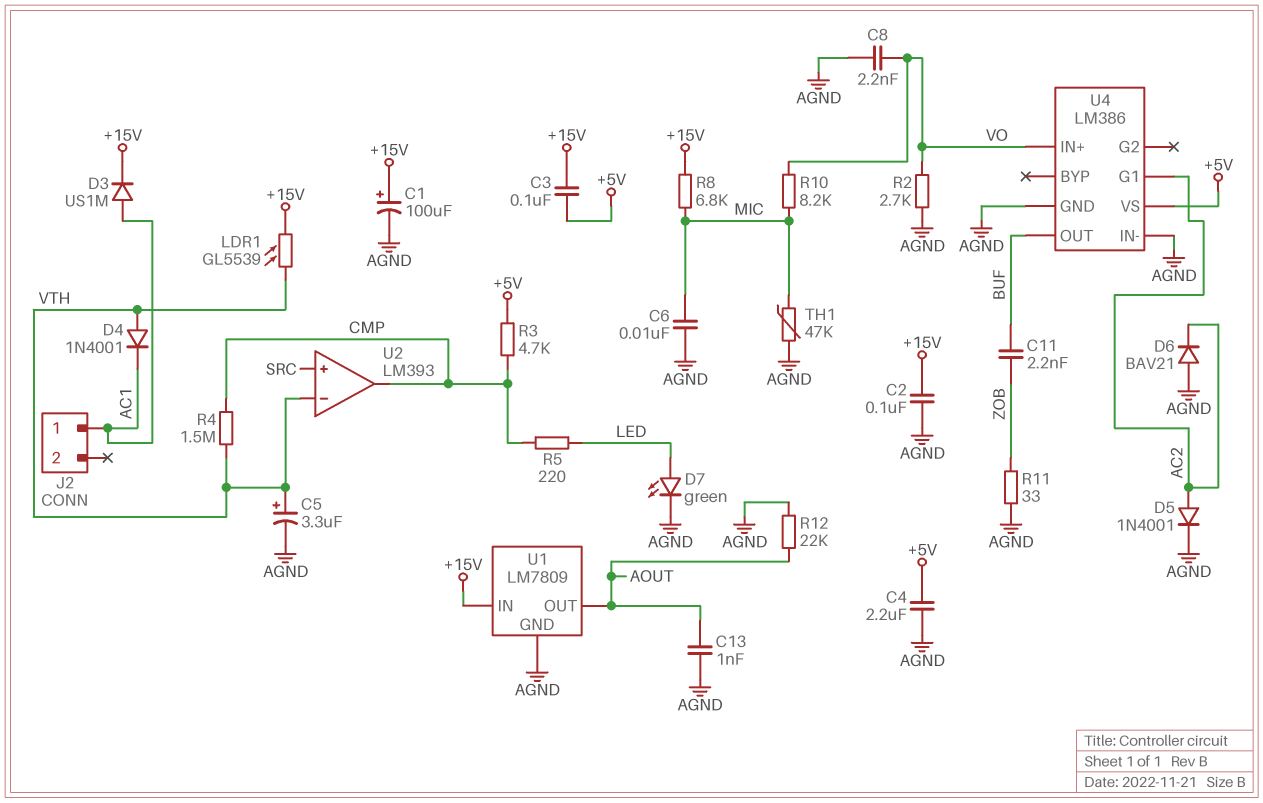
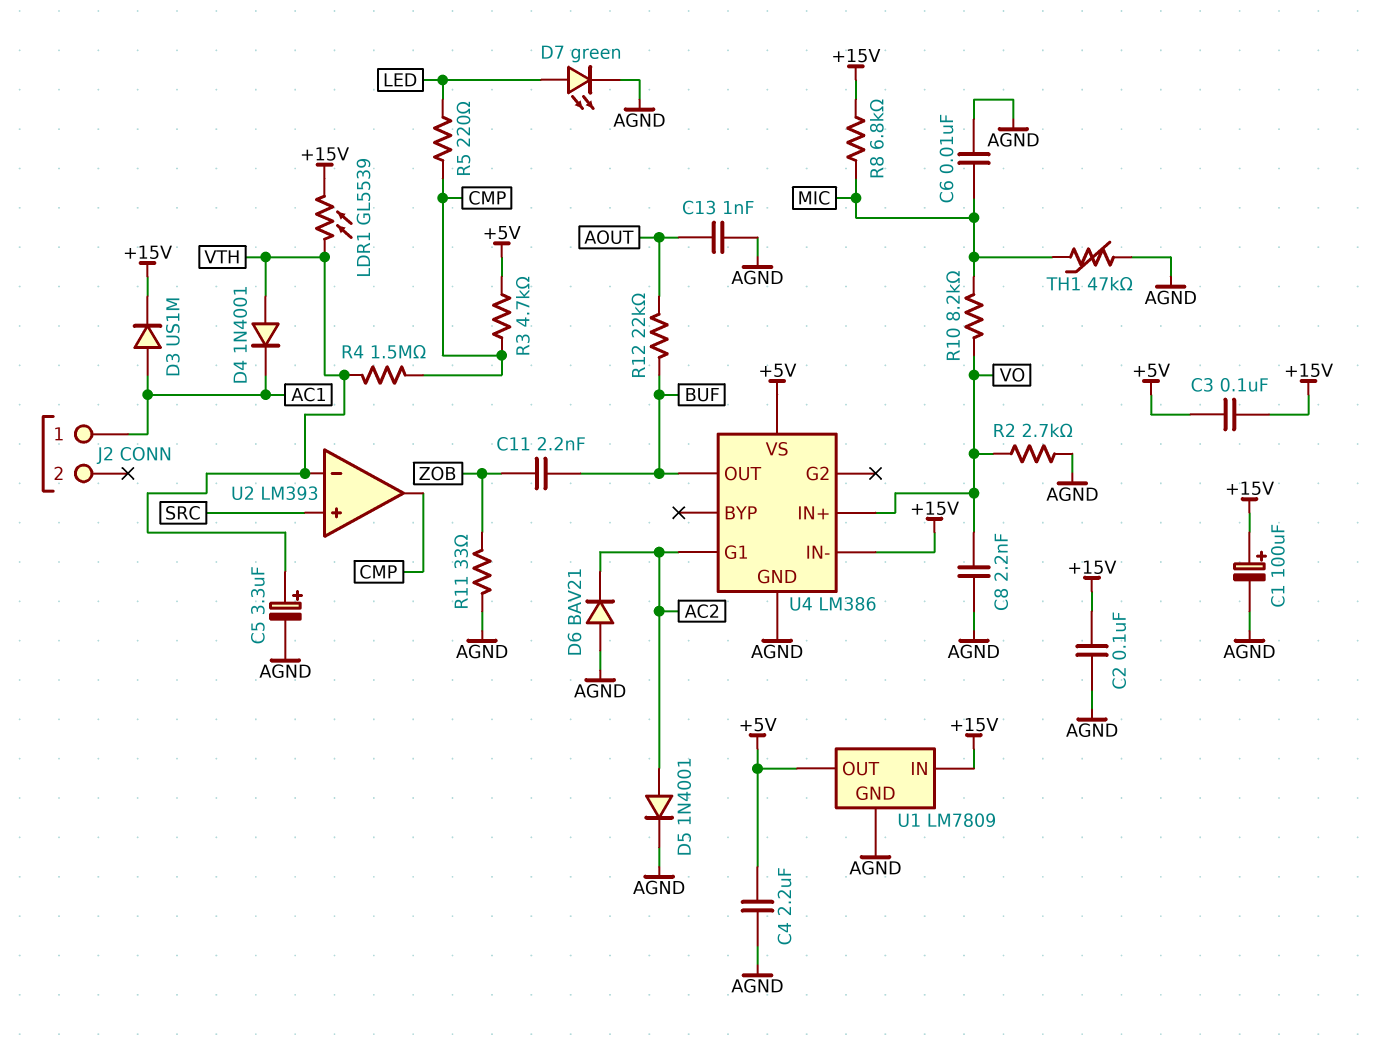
R12: 22k (AGND, AOUT) -> 22k (AOUT, BUF)
U1 pin OUT: AOUT -> +5V
U4 pin IN-: AGND -> +15V

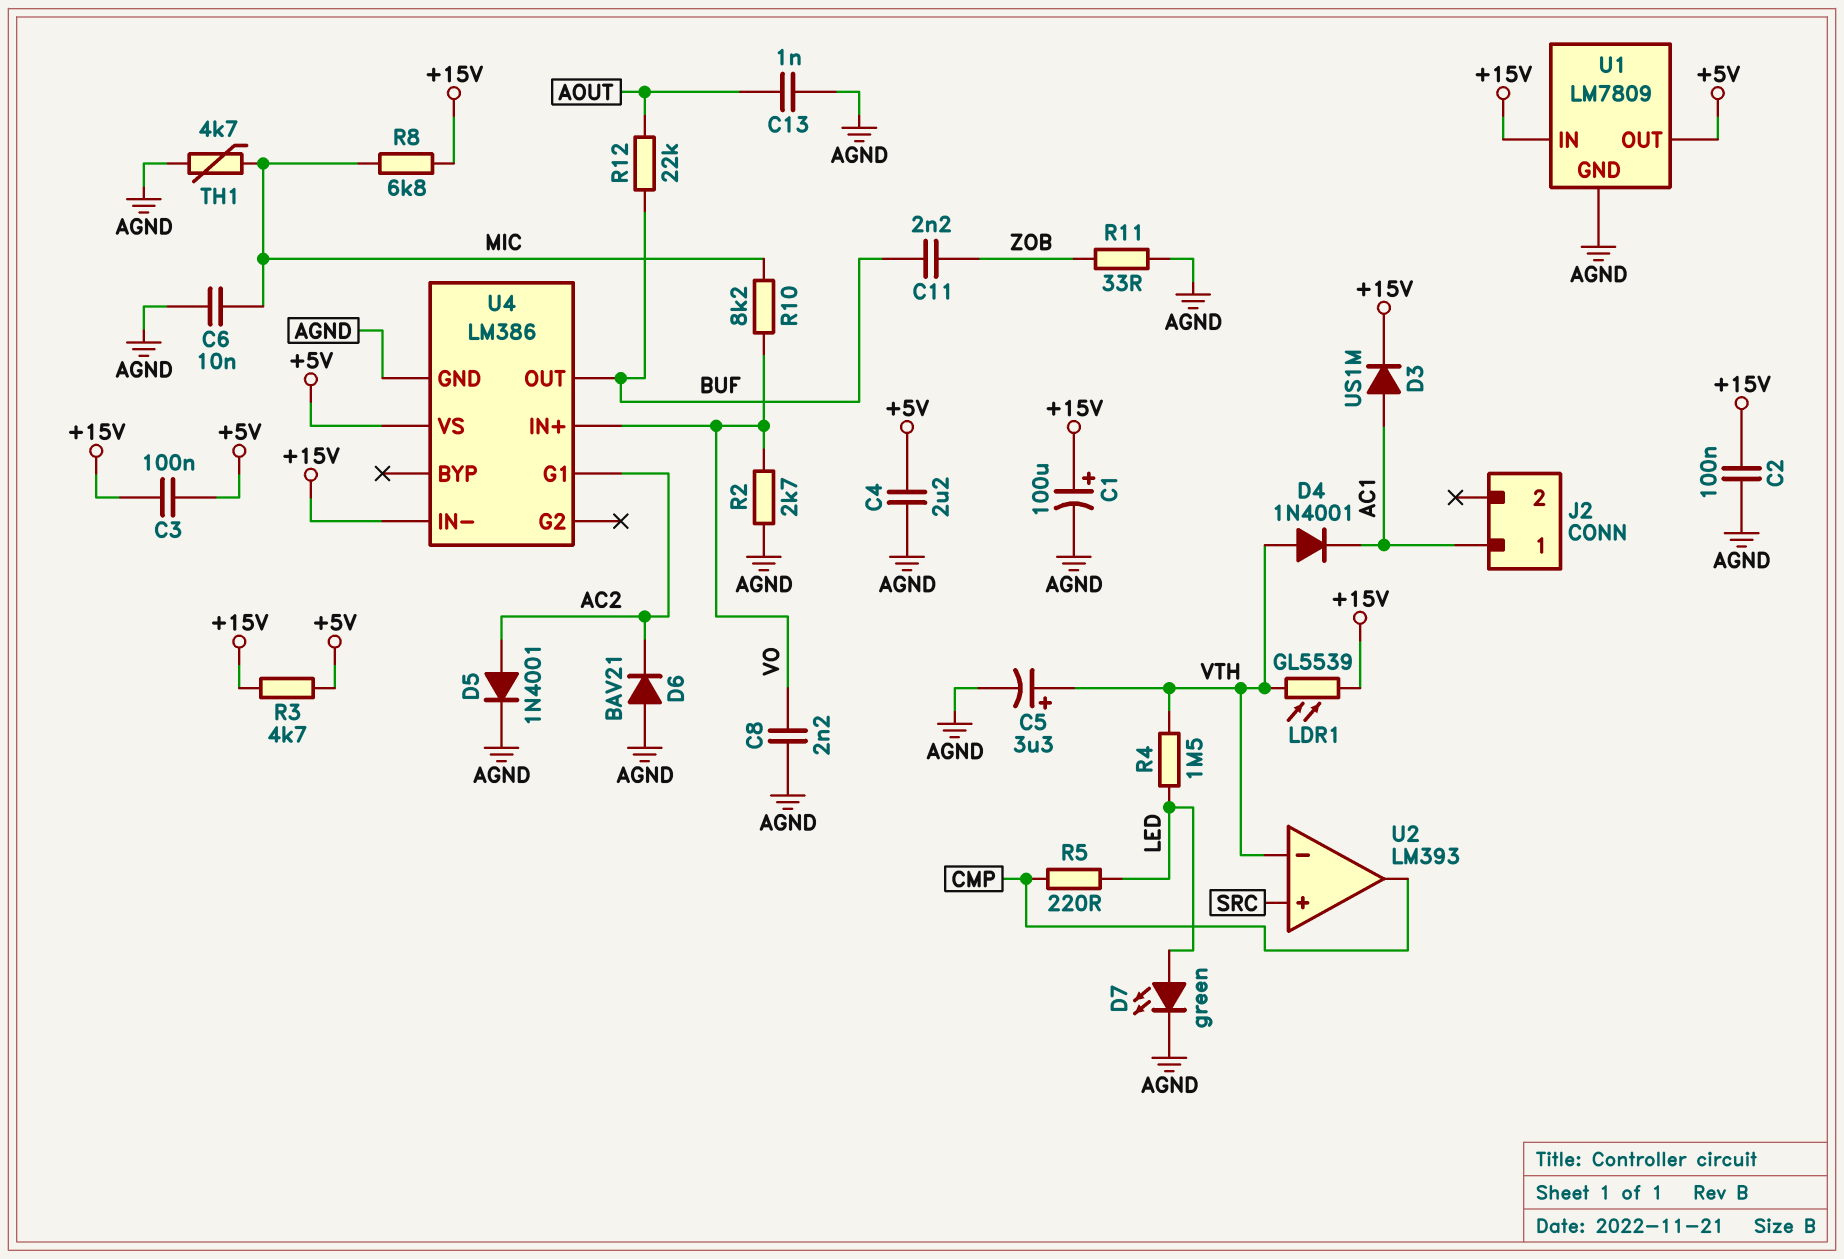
R3: 4.7k (+5V, CMP) -> 4.7k (+5V, +15V)
R4: 1.5M (CMP, VTH) -> 1.5M (LED, VTH)
TH1: 47k (AGND, MIC) -> 4.7k (AGND, MIC)

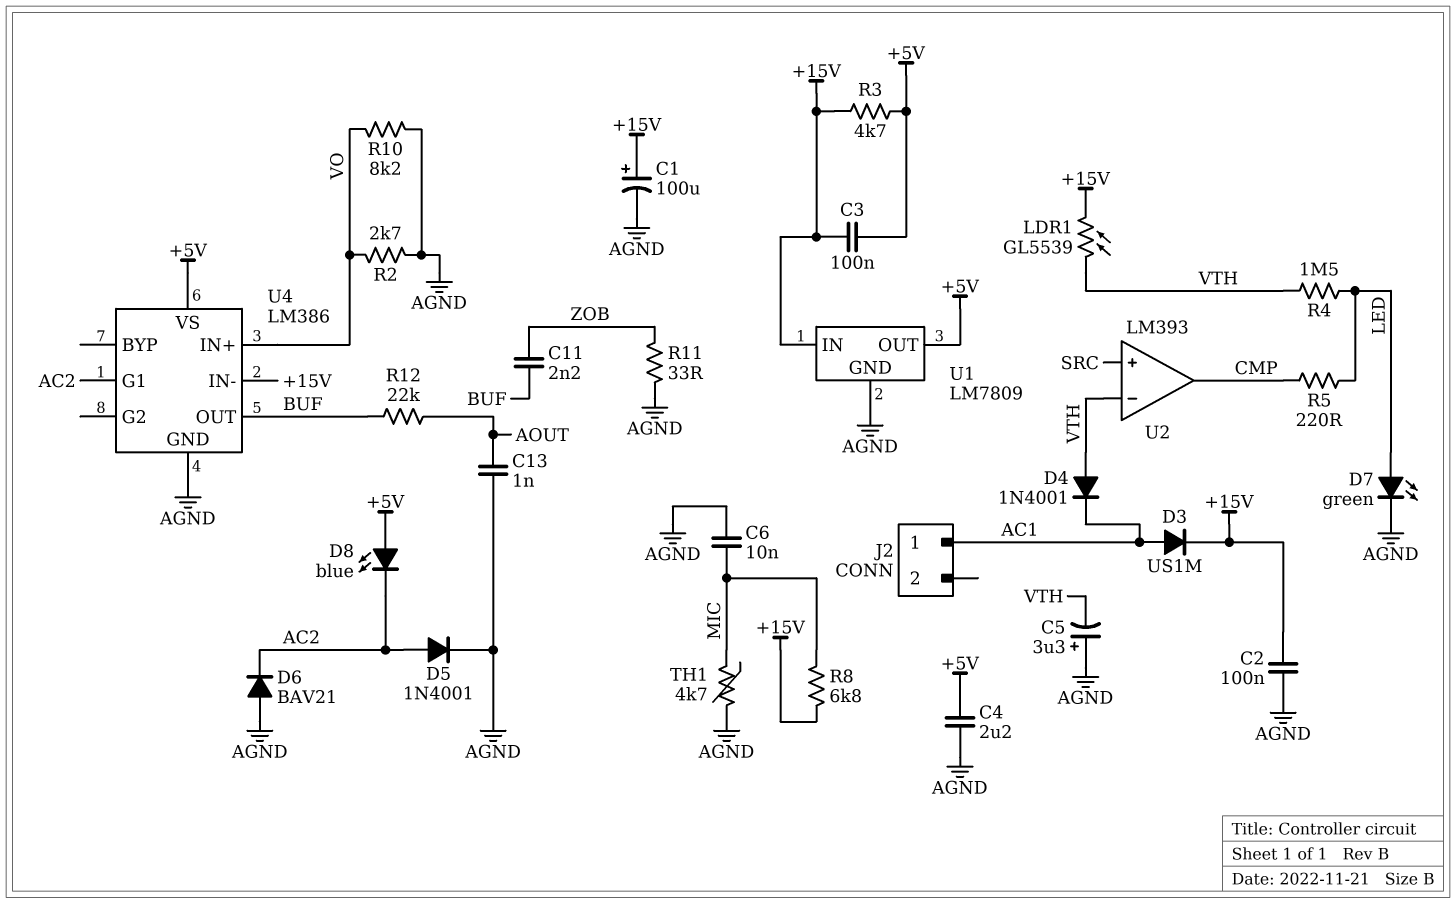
C5: 3.3uF (plus VTH, minus AGND) -> 3.3uF (plus AGND, minus VTH)
C8: 2.2nF (AGND, VO) -> none
D8: none -> LED blue (A +5V, K AC2)
R10: 8.2k (MIC, VO) -> 8.2k (AGND, VO)

